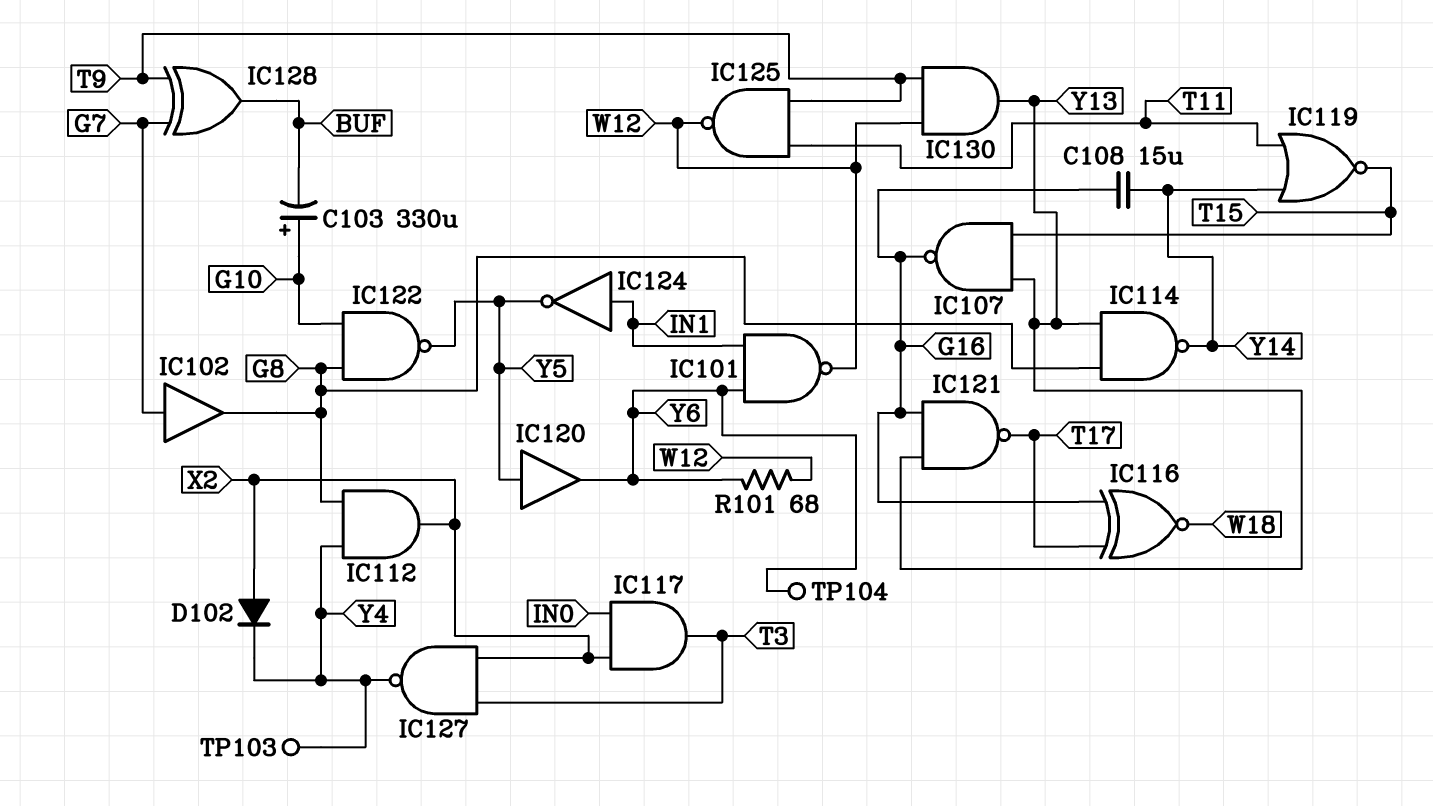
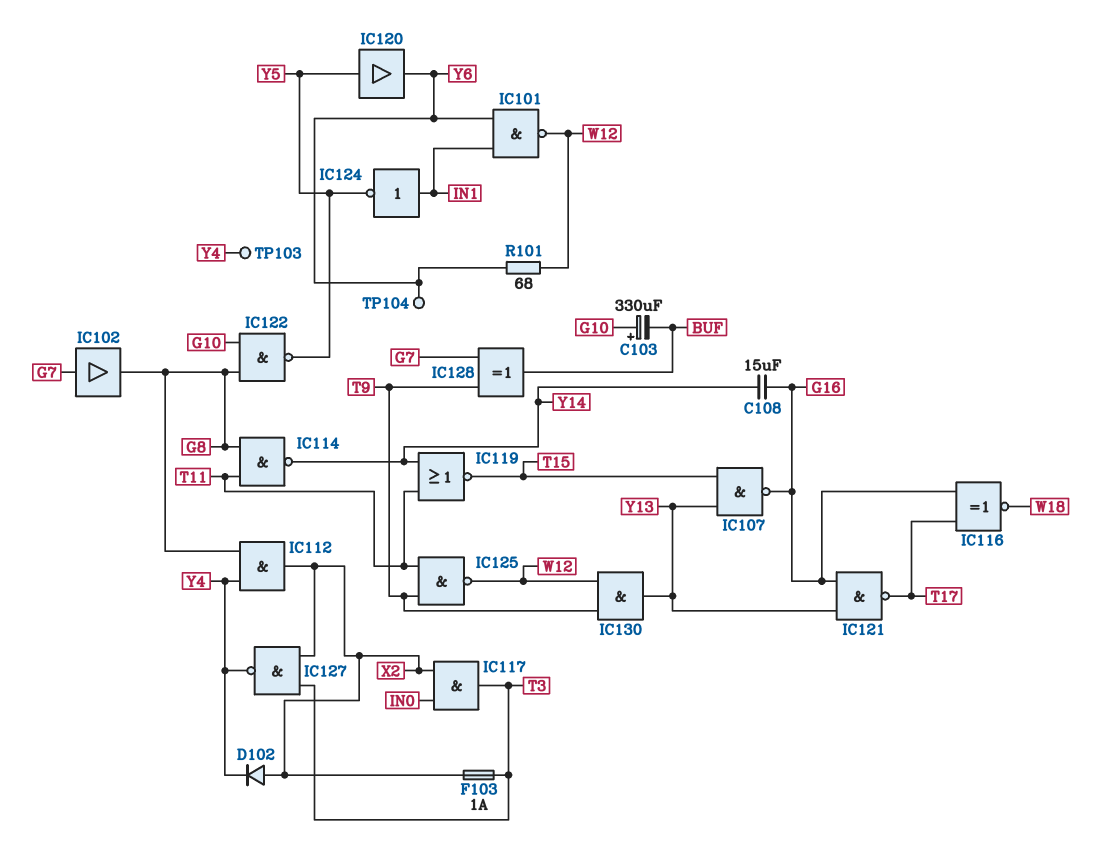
F103: none -> 1A (T3, X2)
IC114: NAND (in G8, in Y13, out Y14) -> NAND (in G8, in T11, out Y14)

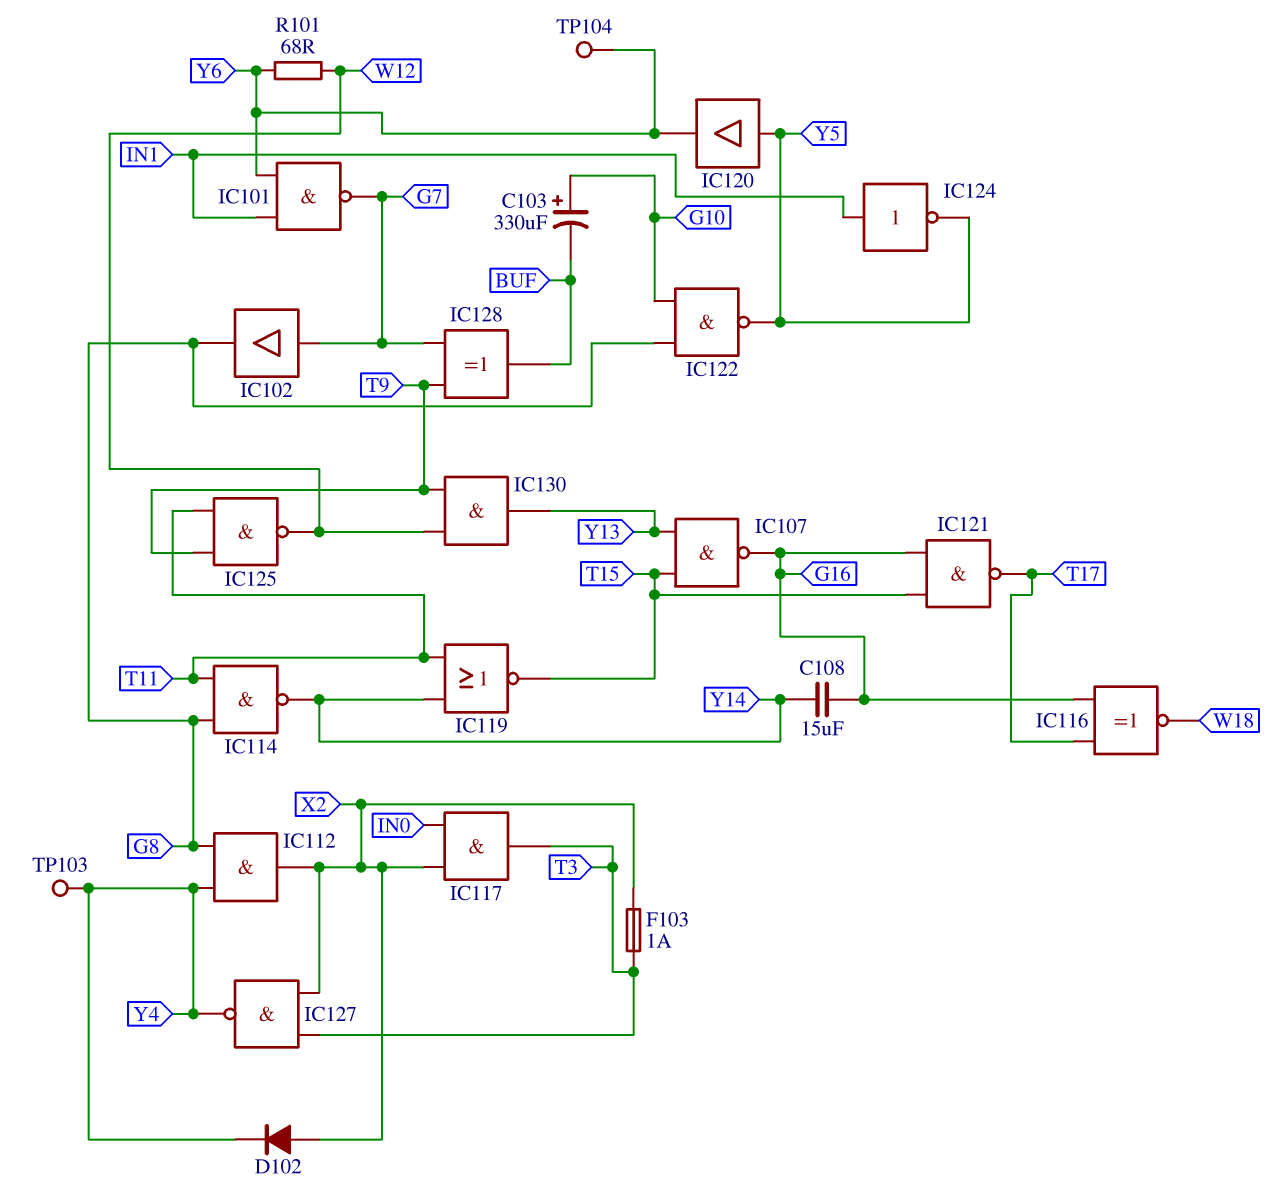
IC101: NAND (in IN1, in Y6, out W12) -> NAND (in IN1, in Y6, out G7)
IC121: NAND (in G16, in Y13, out T17) -> NAND (in G16, in T15, out T17)

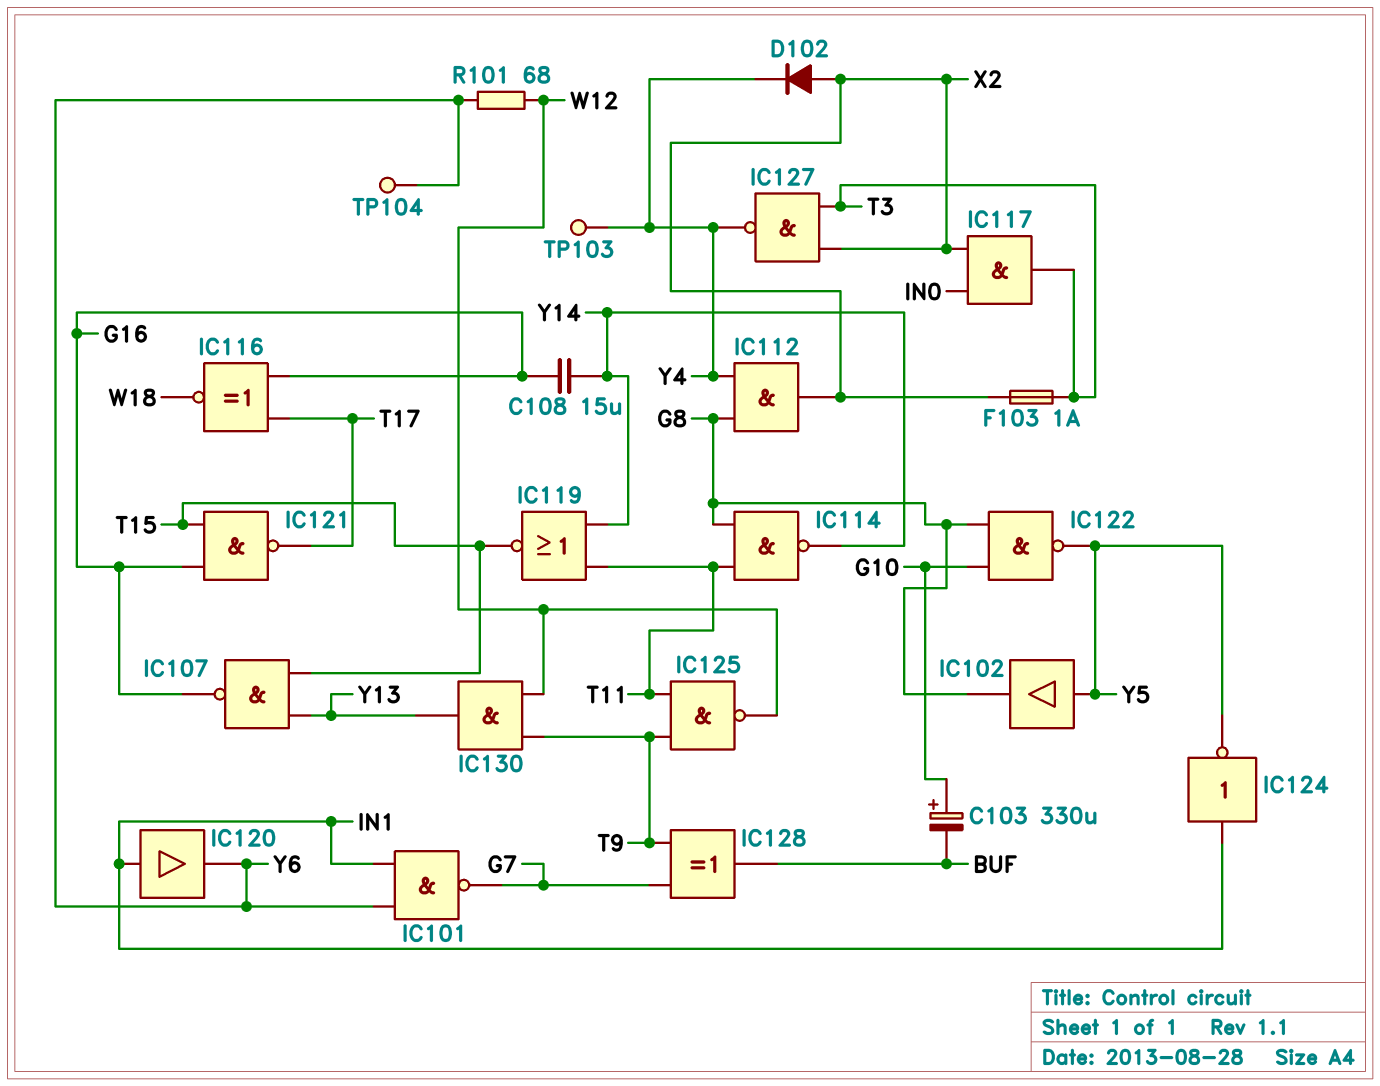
IC102: buffer (in G7, out G8) -> buffer (in Y5, out G8)
IC120: buffer (in Y5, out Y6) -> buffer (in IN1, out Y6)

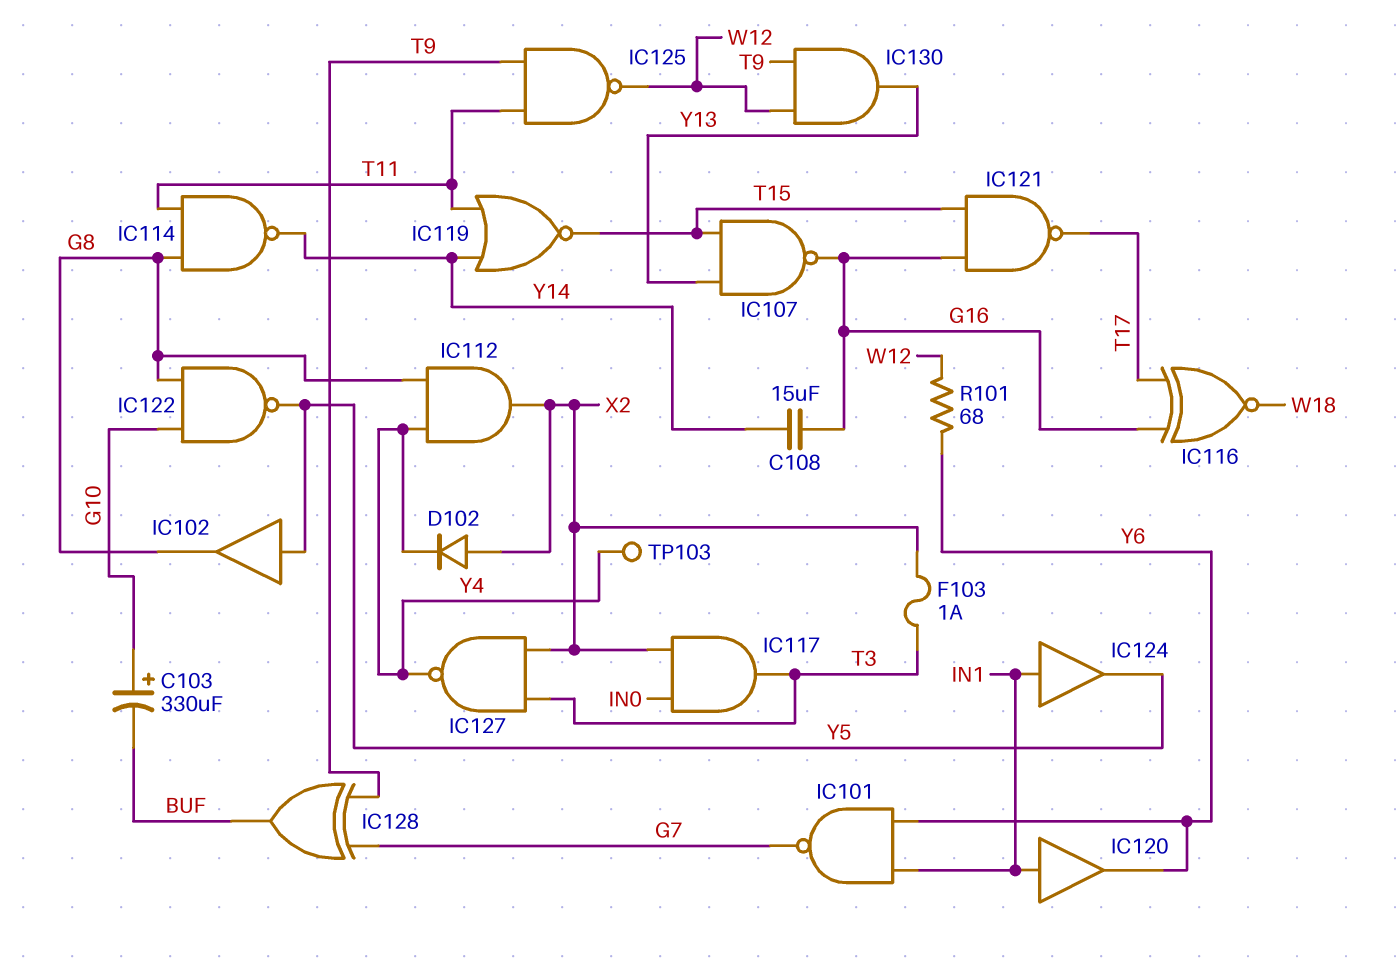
IC124: NOT (in IN1, out Y5) -> buffer (in IN1, out Y5)
TP104: test point (Y6) -> none

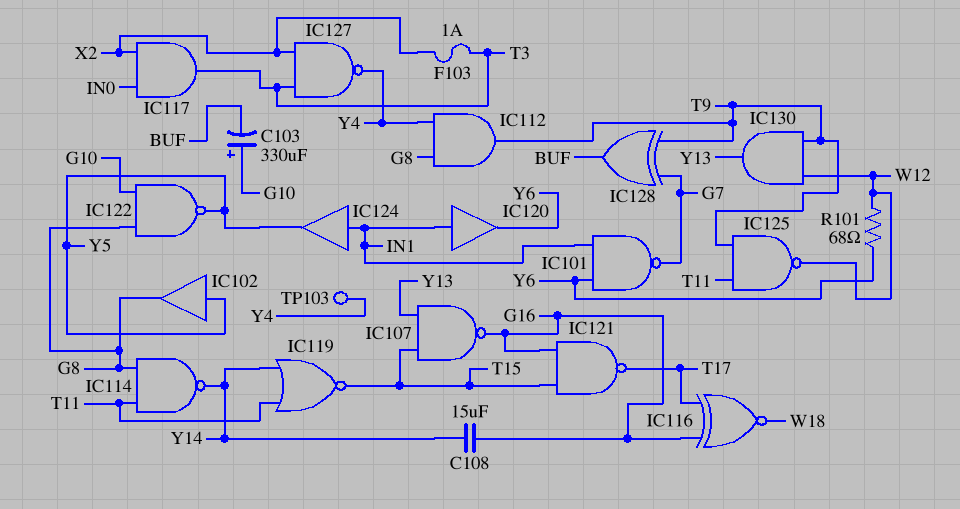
D102: diode (A X2, K Y4) -> none
IC112: AND (in G8, in Y4, out X2) -> AND (in G8, in Y4, out T9)

